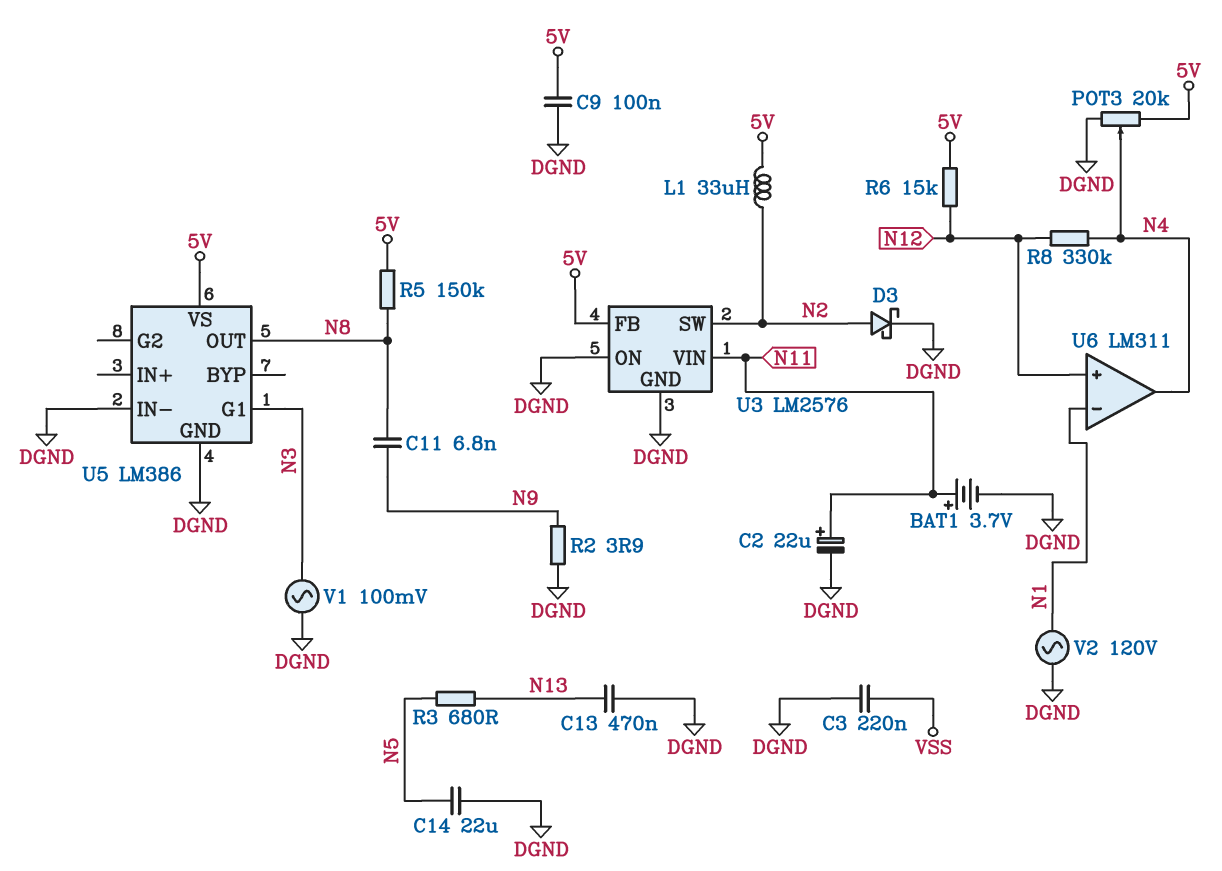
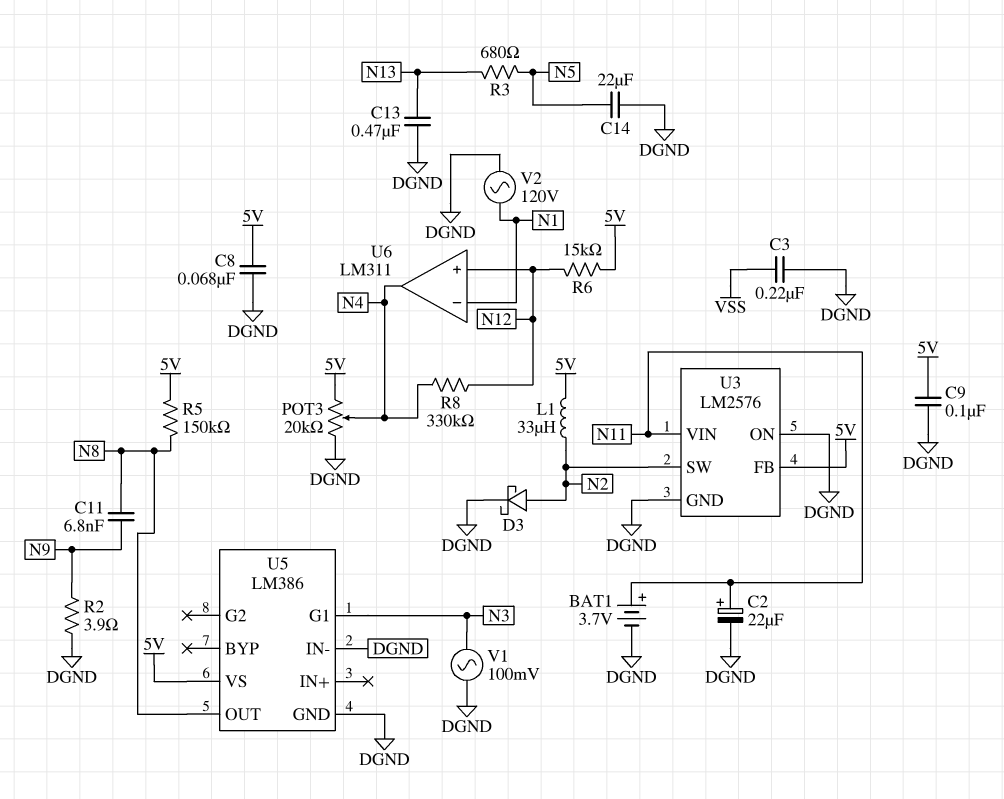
C8: none -> 68nF (5V, DGND)

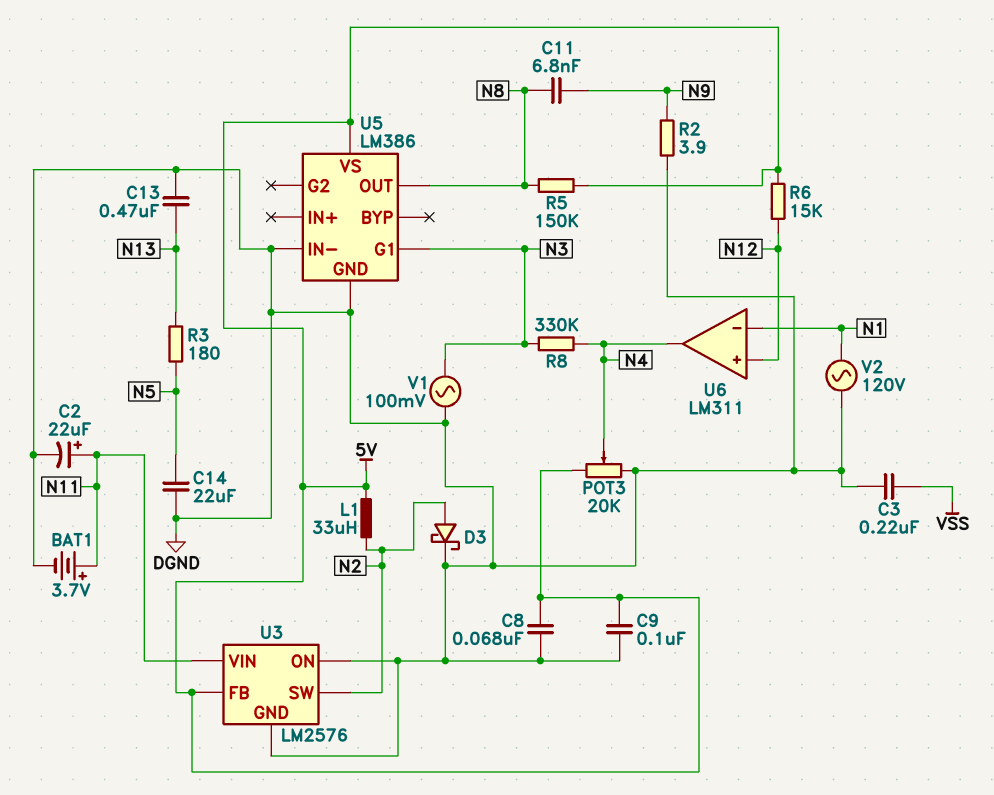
R3: 680 (N5, N13) -> 180 (N5, N13)
R8: 330k (N4, N12) -> 330k (N3, N4)

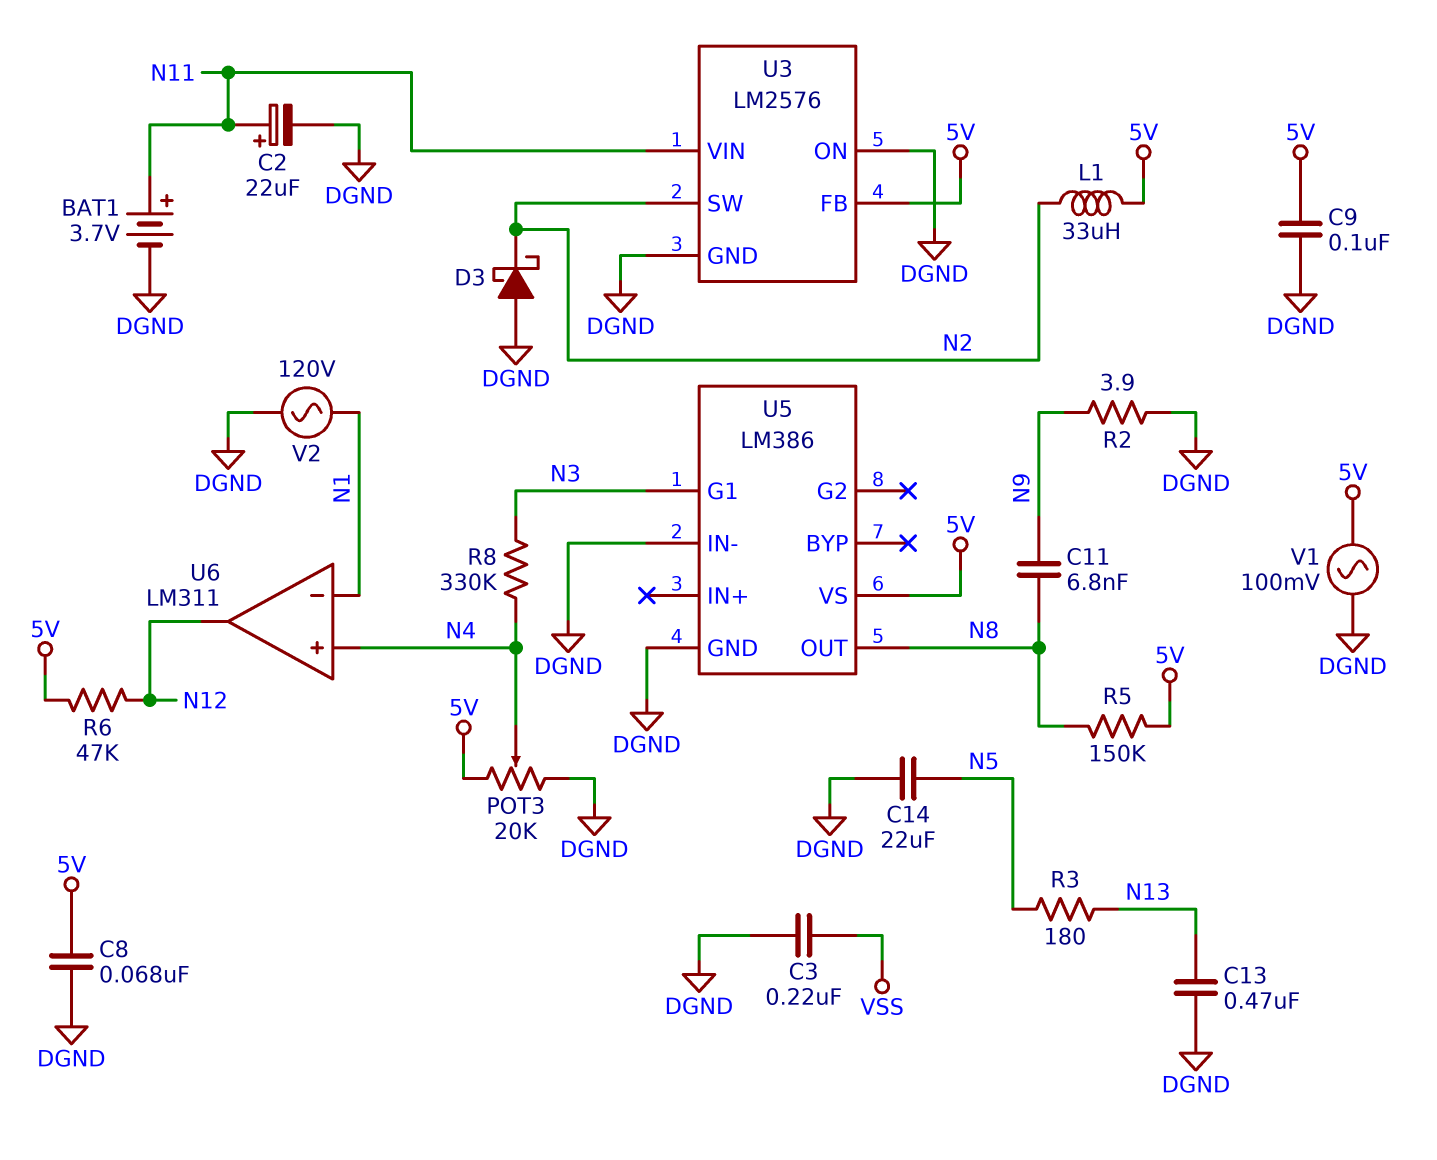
D3: schottky (A N2, K DGND) -> schottky (A DGND, K N2)
R6: 15k (5V, N12) -> 47k (5V, N12)
U6 pin in+: N12 -> N4
U6 pin out: N4 -> N12
V1: AC 100mV (DGND, N3) -> AC 100mV (5V, DGND)

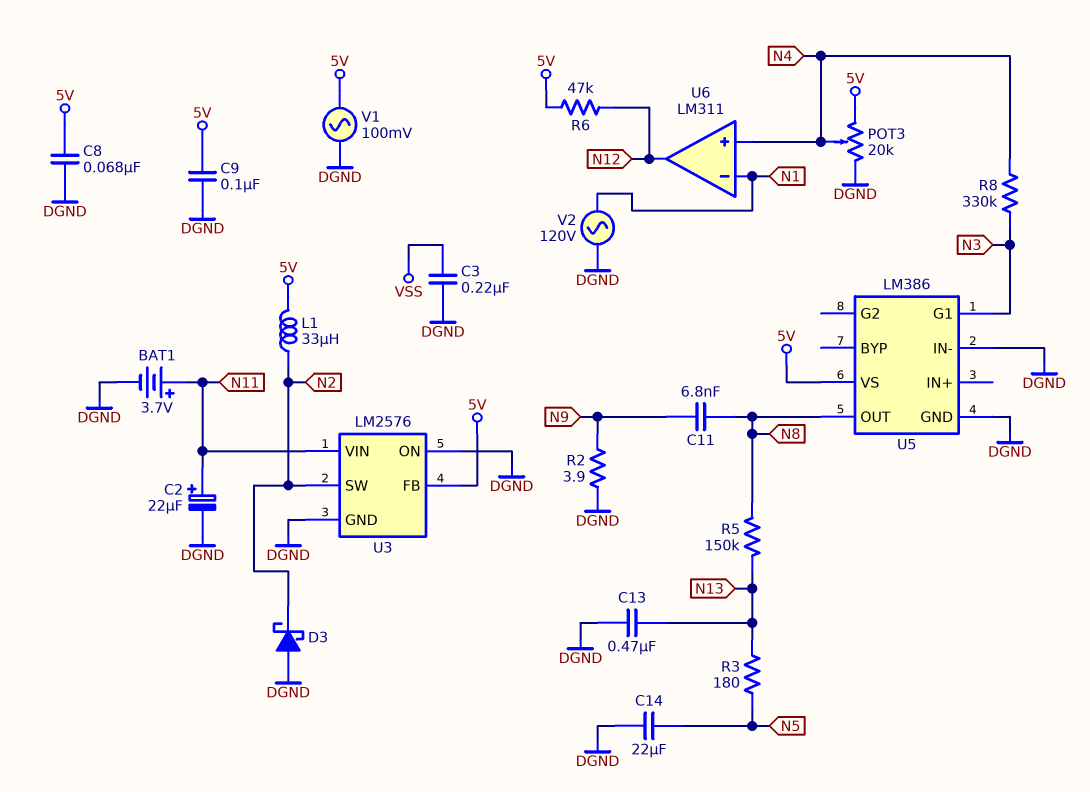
R5: 150k (5V, N8) -> 150k (N8, N13)

